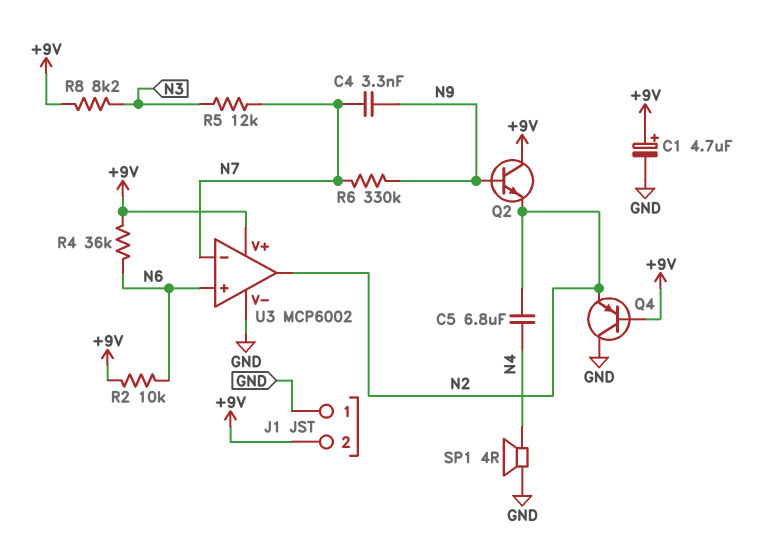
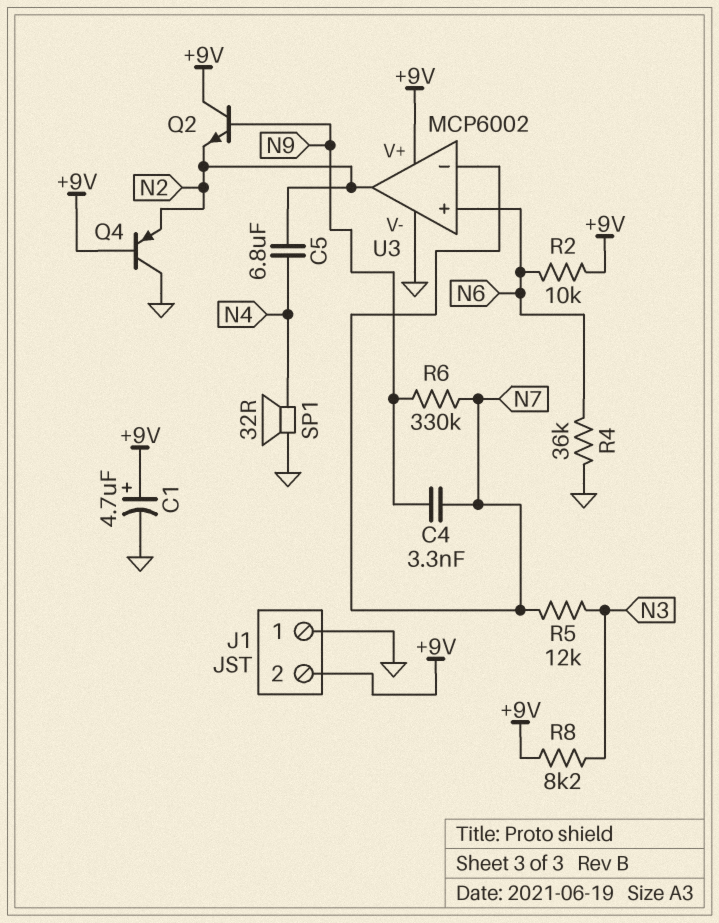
R4: 36k (+9V, N6) -> 36k (GND, N6)
SP1: speaker 4R (GND, N4) -> speaker 32R (GND, N4)

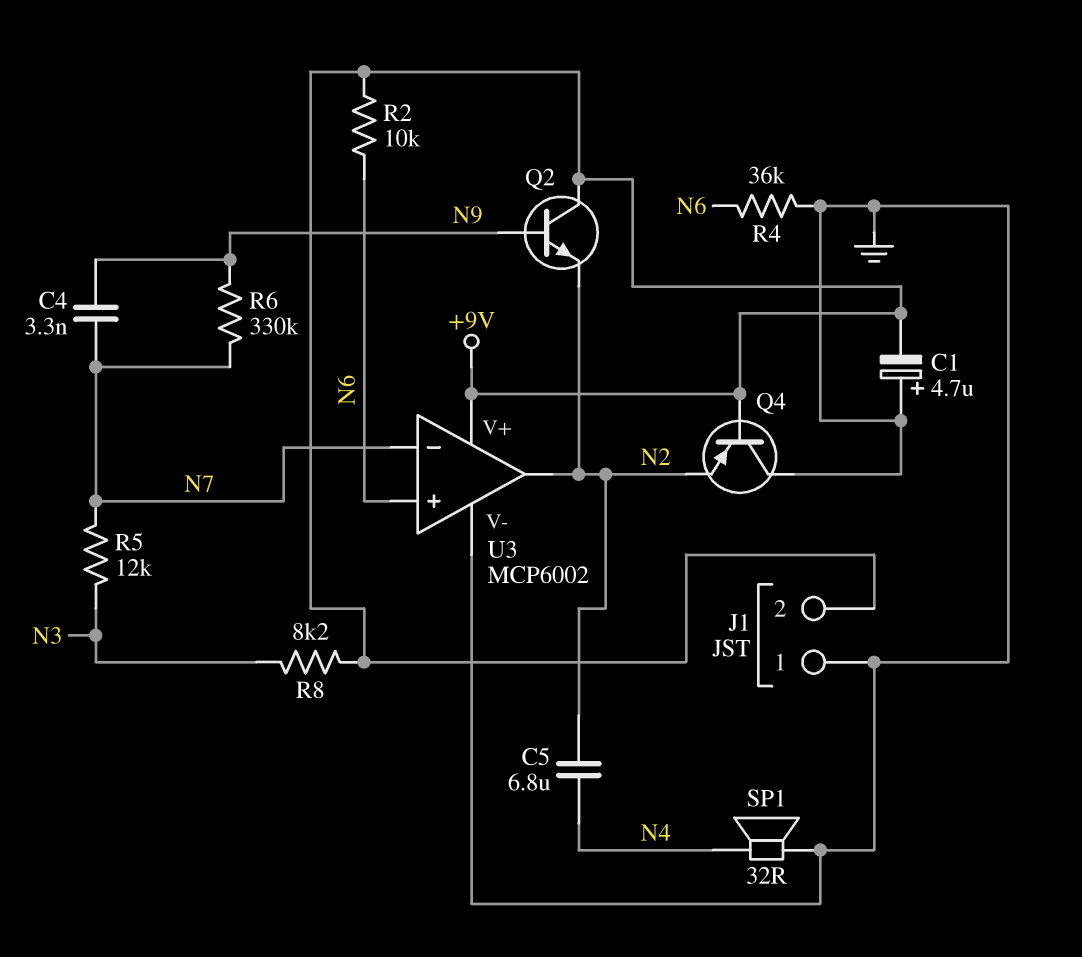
C1: 4.7uF (plus +9V, minus GND) -> 4.7uF (plus GND, minus +9V)

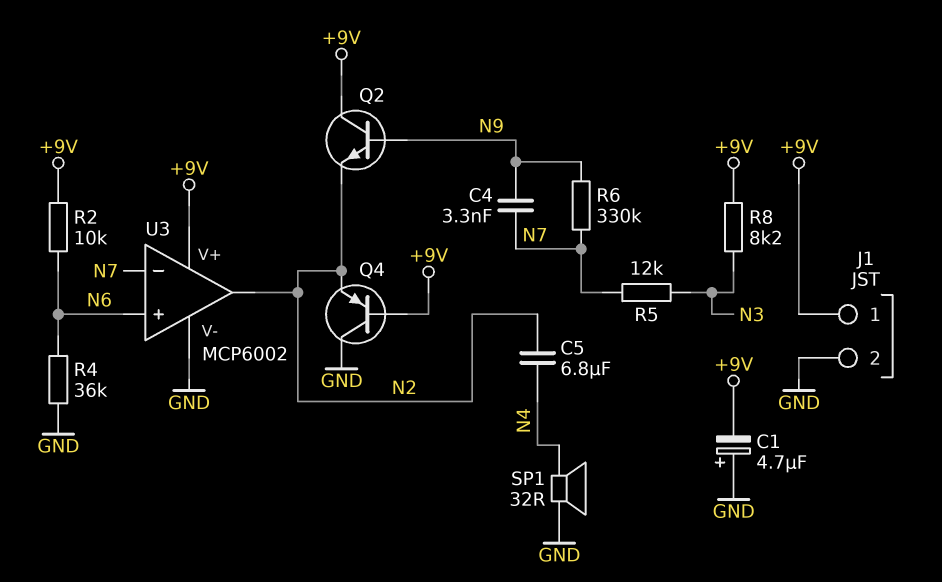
J1 pin 1: GND -> +9V
J1 pin 2: +9V -> GND

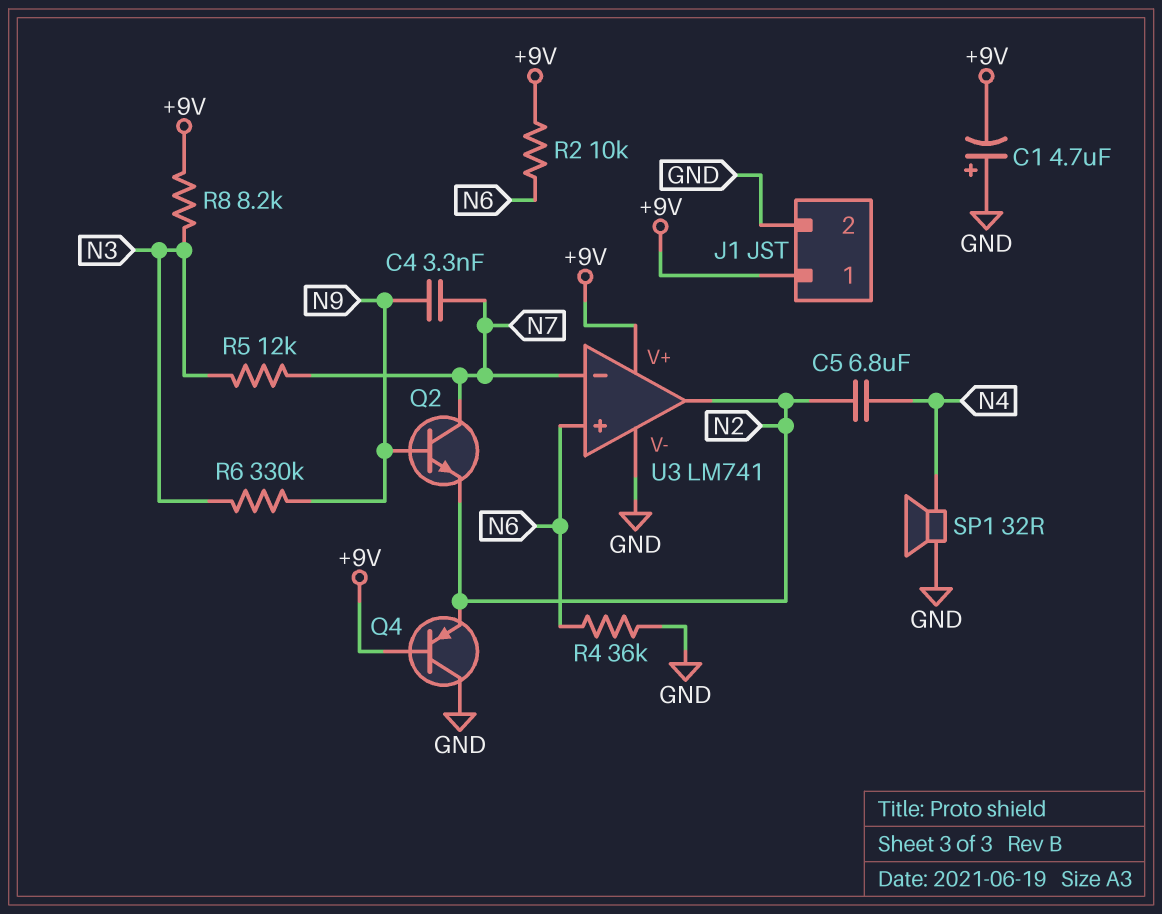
Q2: NPN (B N9, C +9V, E N2) -> NPN (B N9, C N7, E N2)
R6: 330k (N7, N9) -> 330k (N3, N9)
U3: MCP6002 -> LM741

